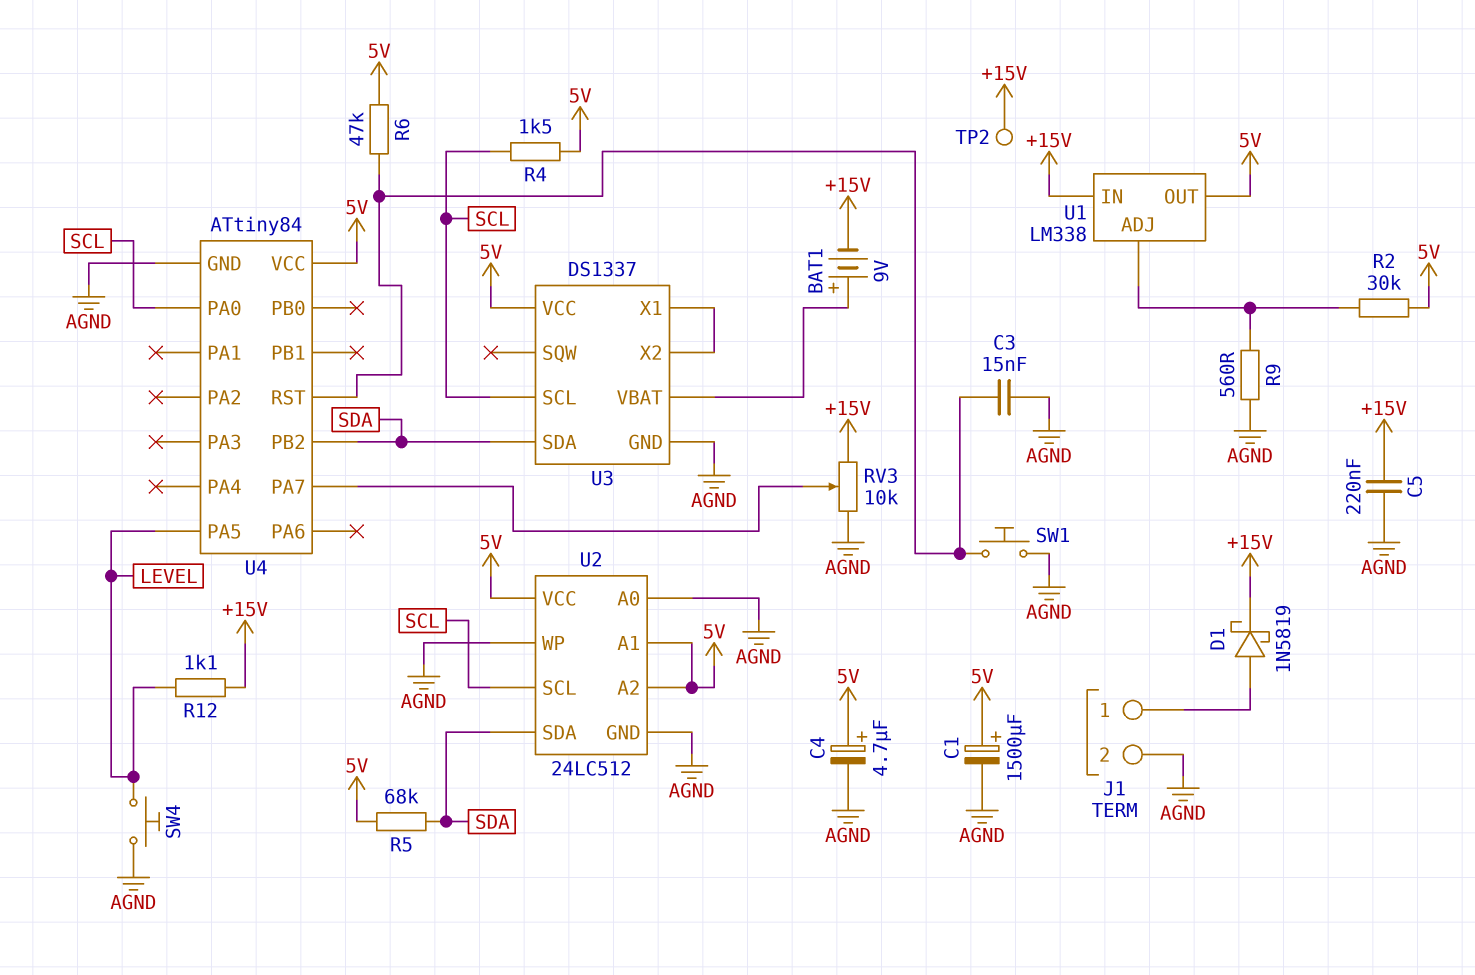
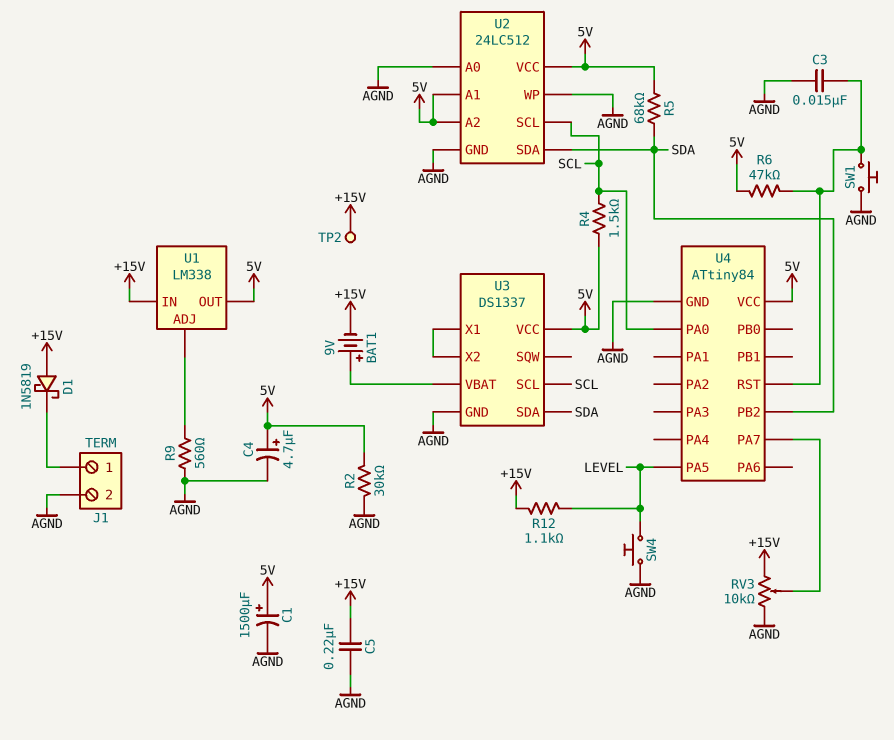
D1: schottky 1N5819 (A J1/1, K +15V) -> schottky 1N5819 (A +15V, K J1/1)
R2: 30k (5V, U1/ADJ) -> 30k (5V, AGND)

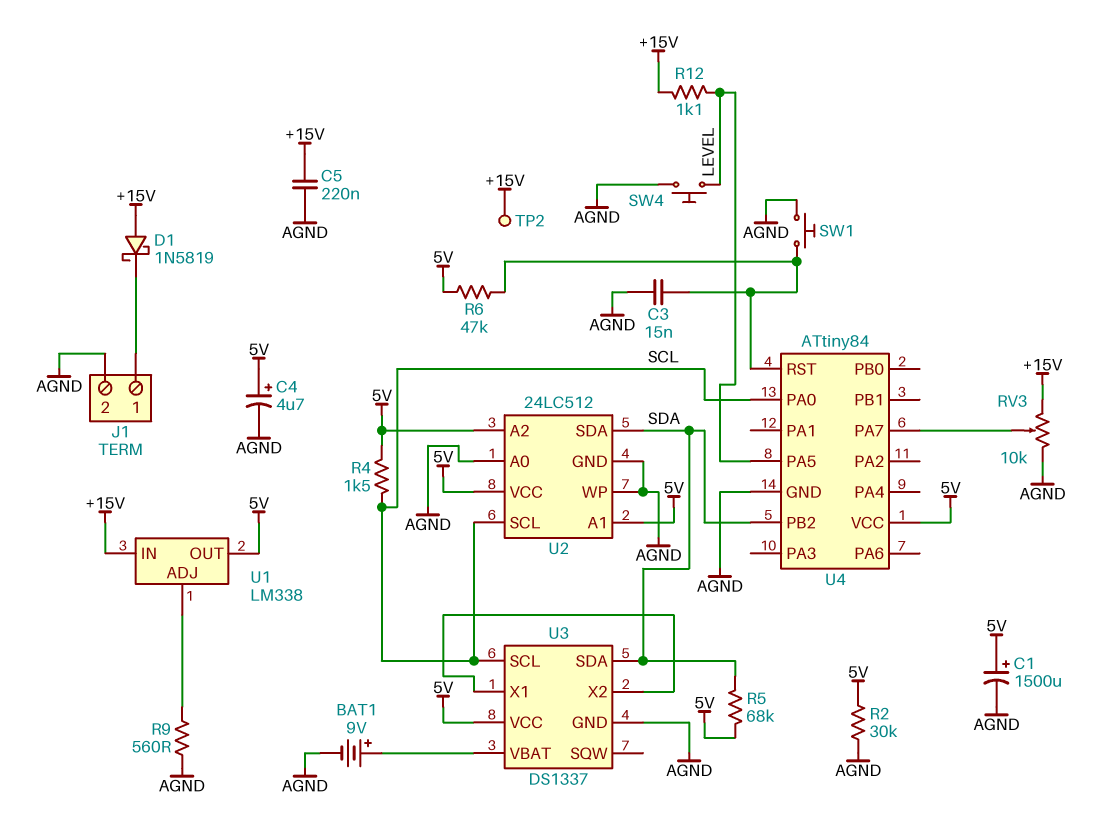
BAT1: 9V (plus U3/VBAT, minus +15V) -> 9V (plus U3/VBAT, minus AGND)

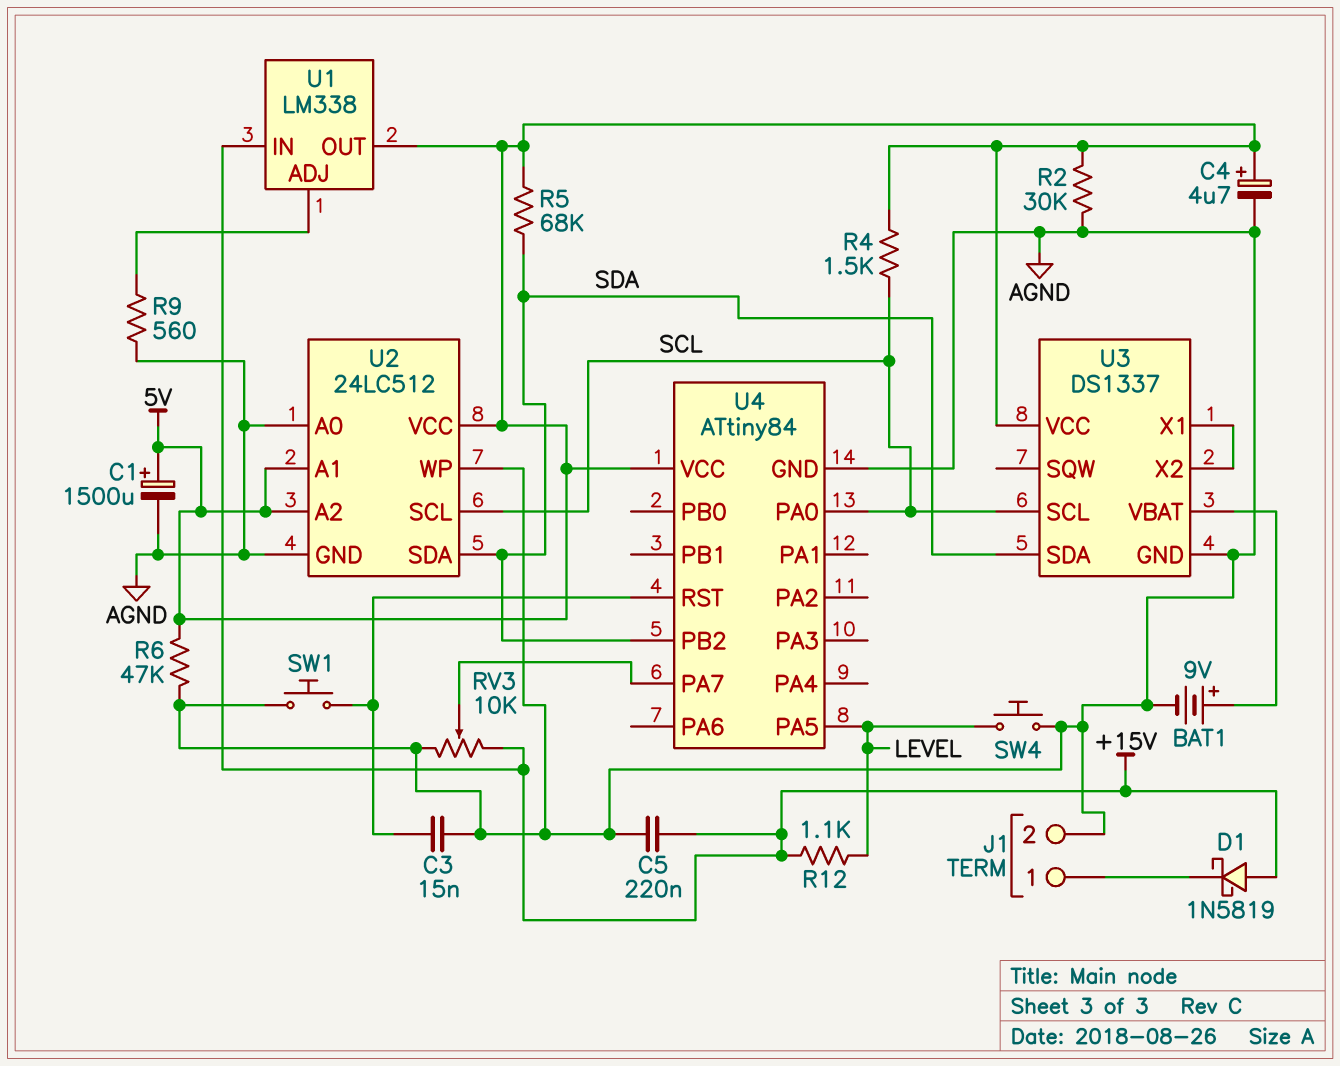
R6: 47k (5V, U4/RST) -> 47k (5V, AGND)
TP2: test point (+15V) -> none

